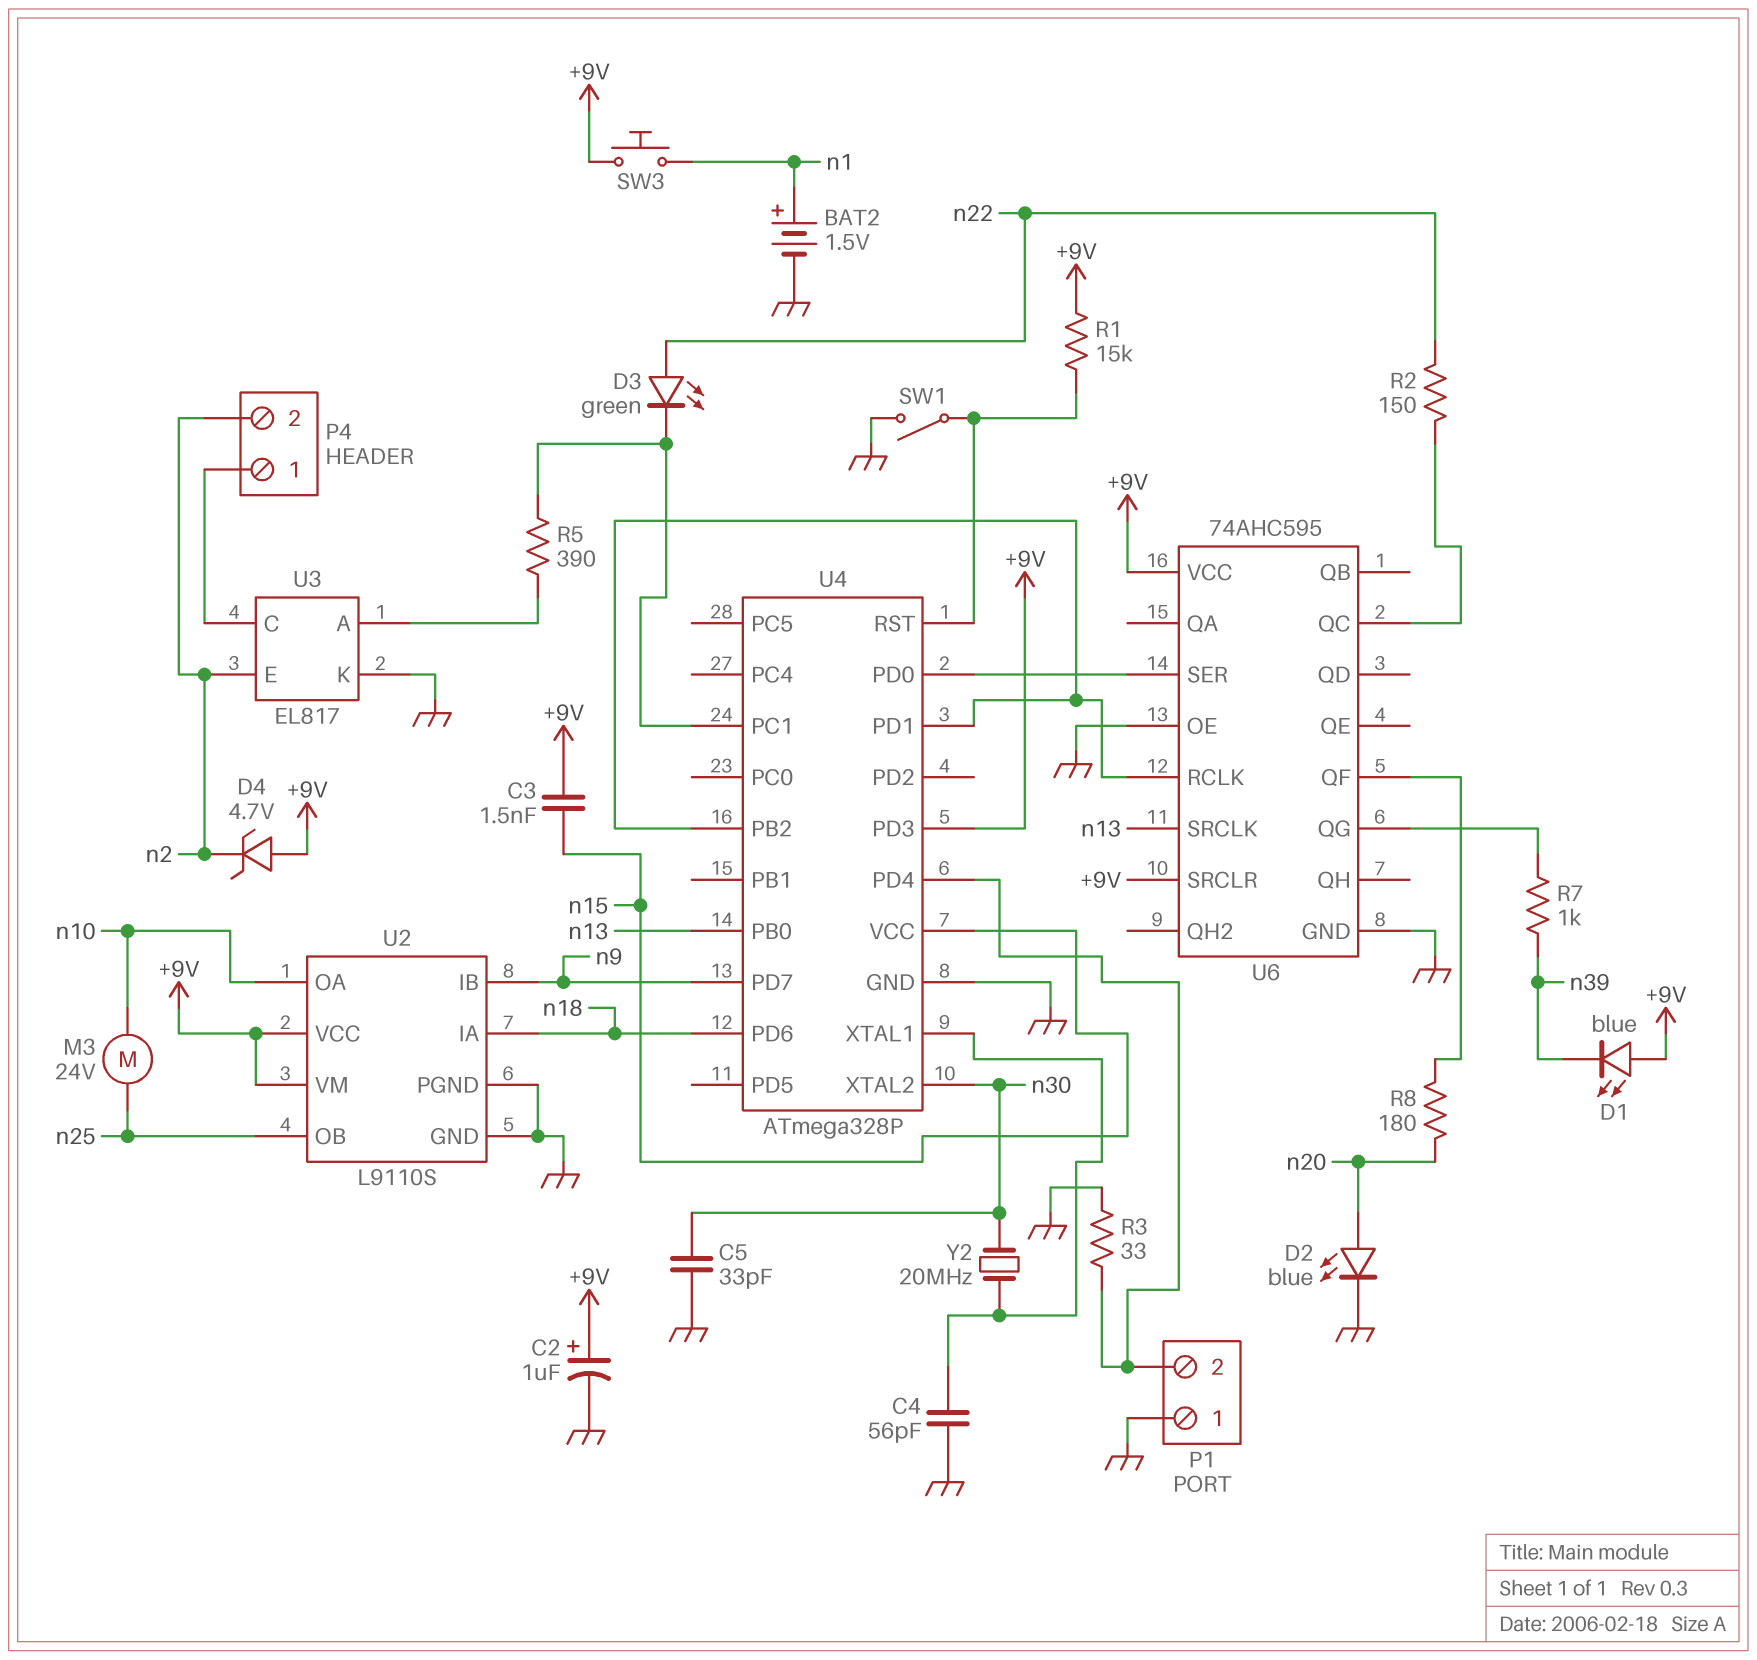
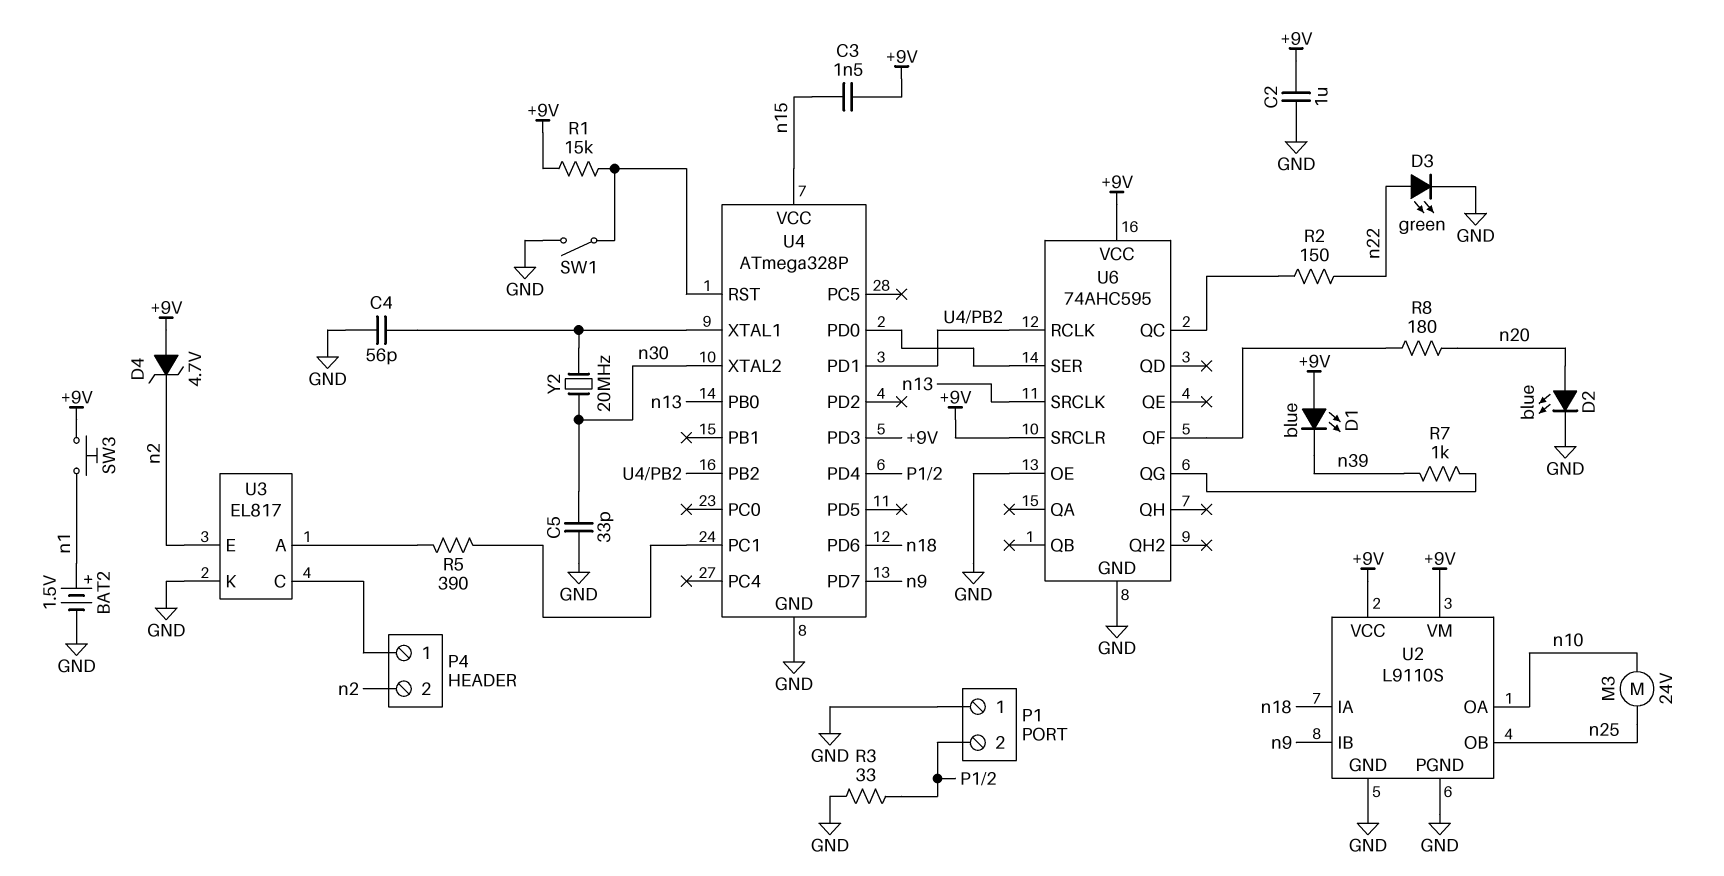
C2: 1uF (plus +9V, minus GND) -> 1uF (+9V, GND)
D3: LED green (A n22, K U4/PC1) -> LED green (A n22, K GND)

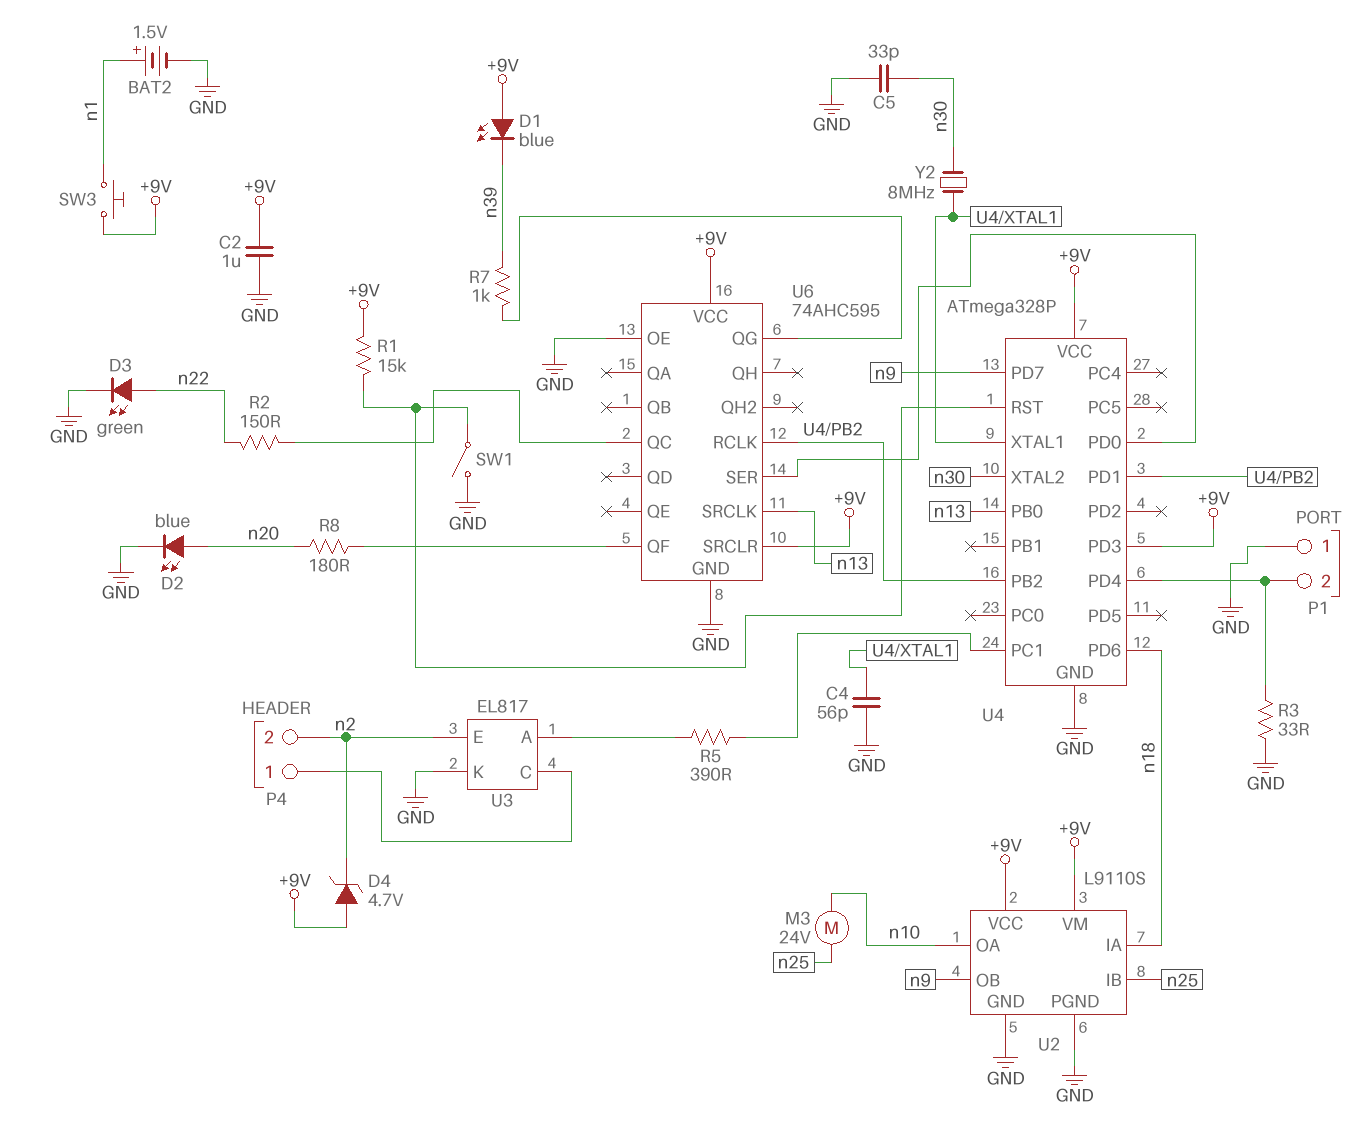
C3: 1.5nF (+9V, n15) -> none
U2 pin IB: n9 -> n25
U2 pin OB: n25 -> n9
U4 pin VCC: n15 -> +9V
Y2: 20MHz (U4/XTAL1, n30) -> 8MHz (U4/XTAL1, n30)

